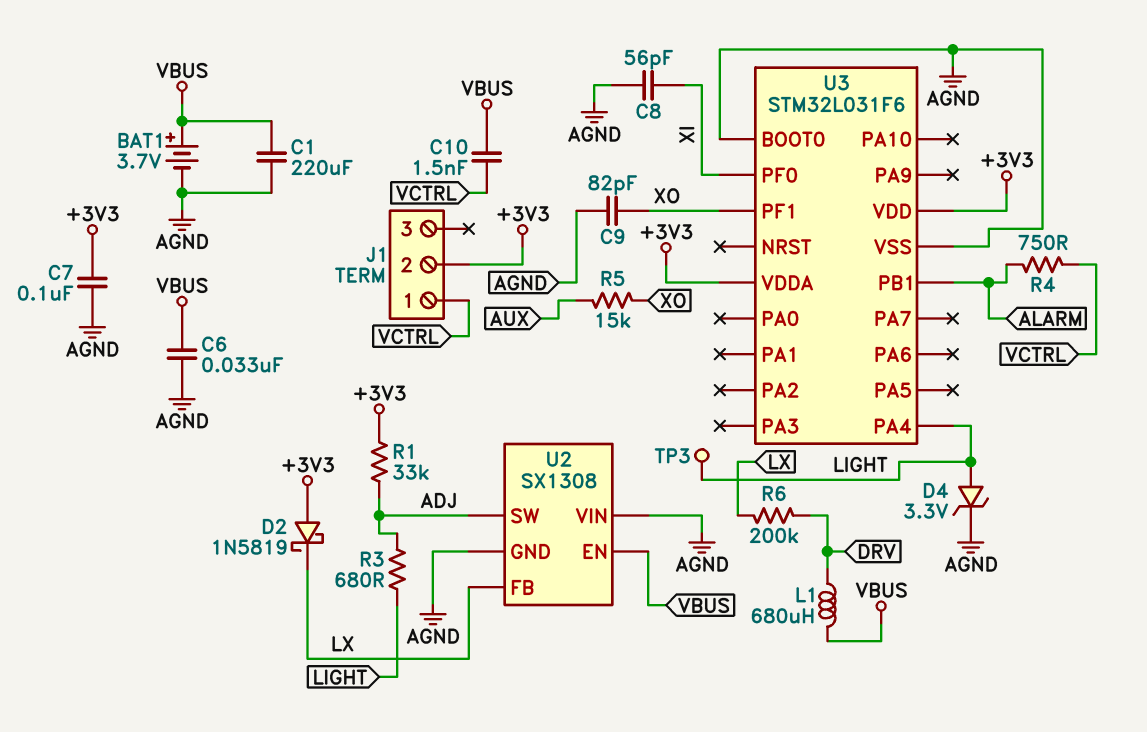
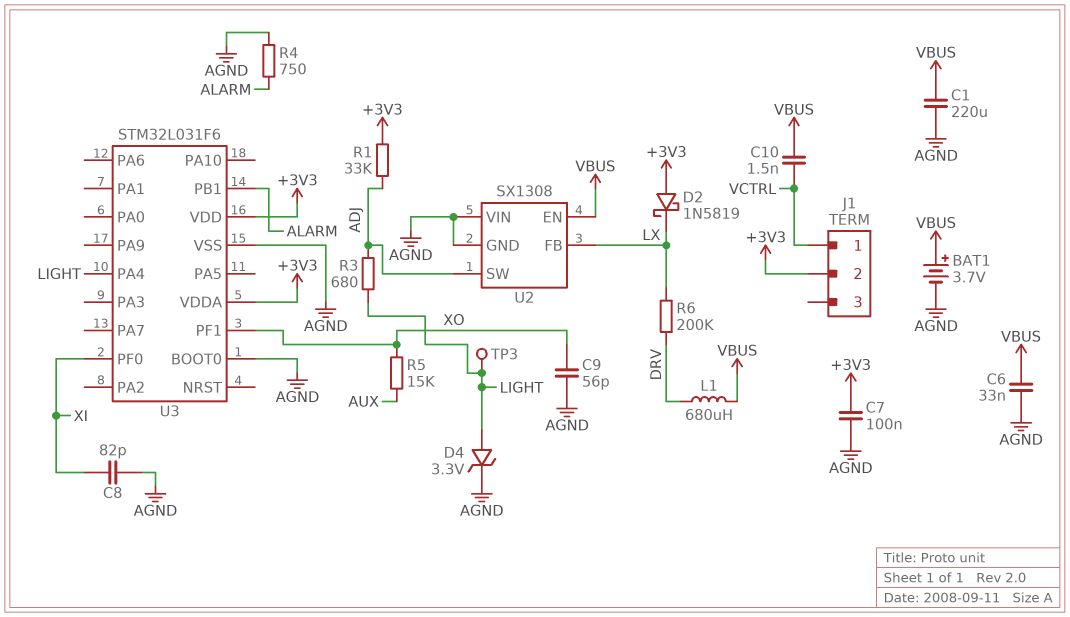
C8: 56pF (AGND, XI) -> 82pF (AGND, XI)
C9: 82pF (AGND, XO) -> 56pF (AGND, XO)
R4: 750 (ALARM, VCTRL) -> 750 (AGND, ALARM)

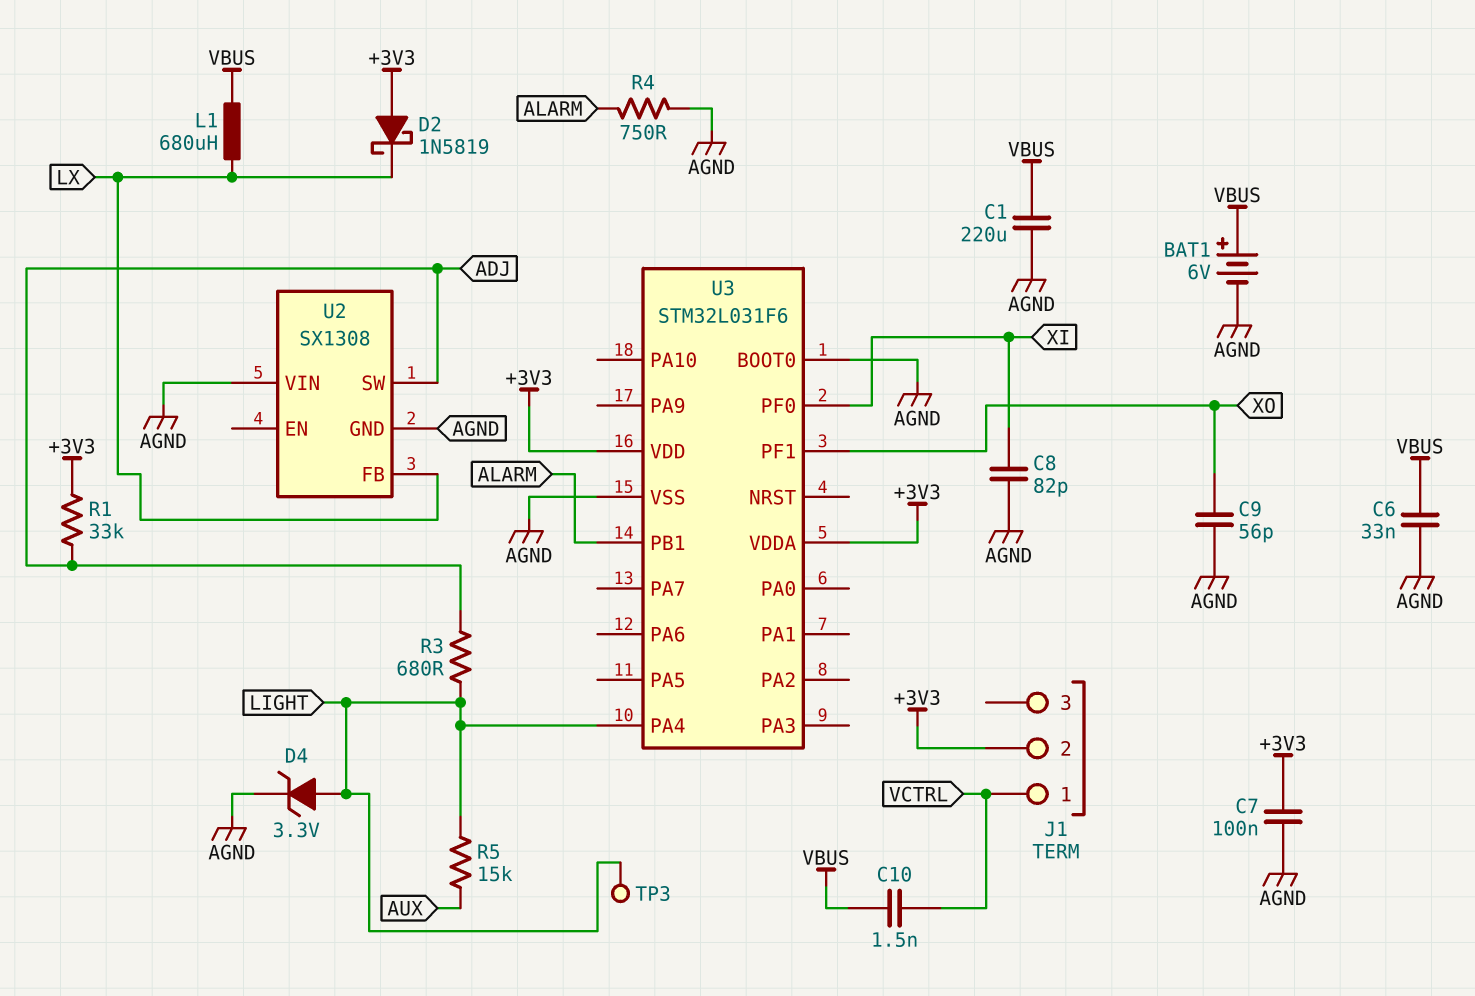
BAT1: 3.7V (plus VBUS, minus AGND) -> 6V (plus VBUS, minus AGND)
L1: 680uH (DRV, VBUS) -> 680uH (LX, VBUS)
R5: 15k (AUX, XO) -> 15k (AUX, LIGHT)
R6: 200k (DRV, LX) -> none
U2 pin EN: VBUS -> none

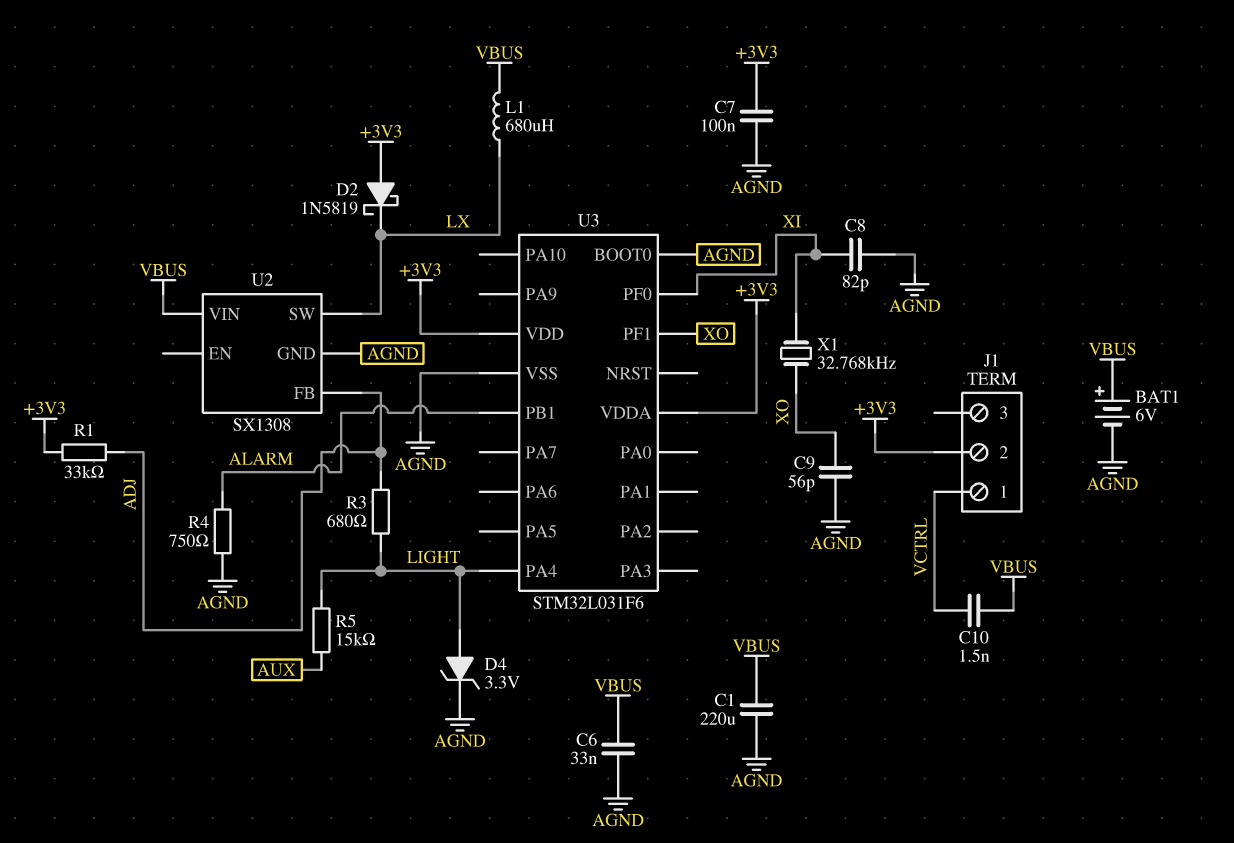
TP3: test point (LIGHT) -> none
U2 pin FB: LX -> ADJ
U2 pin SW: ADJ -> LX
U2 pin VIN: AGND -> VBUS
X1: none -> 32.768kHz (XI, XO)

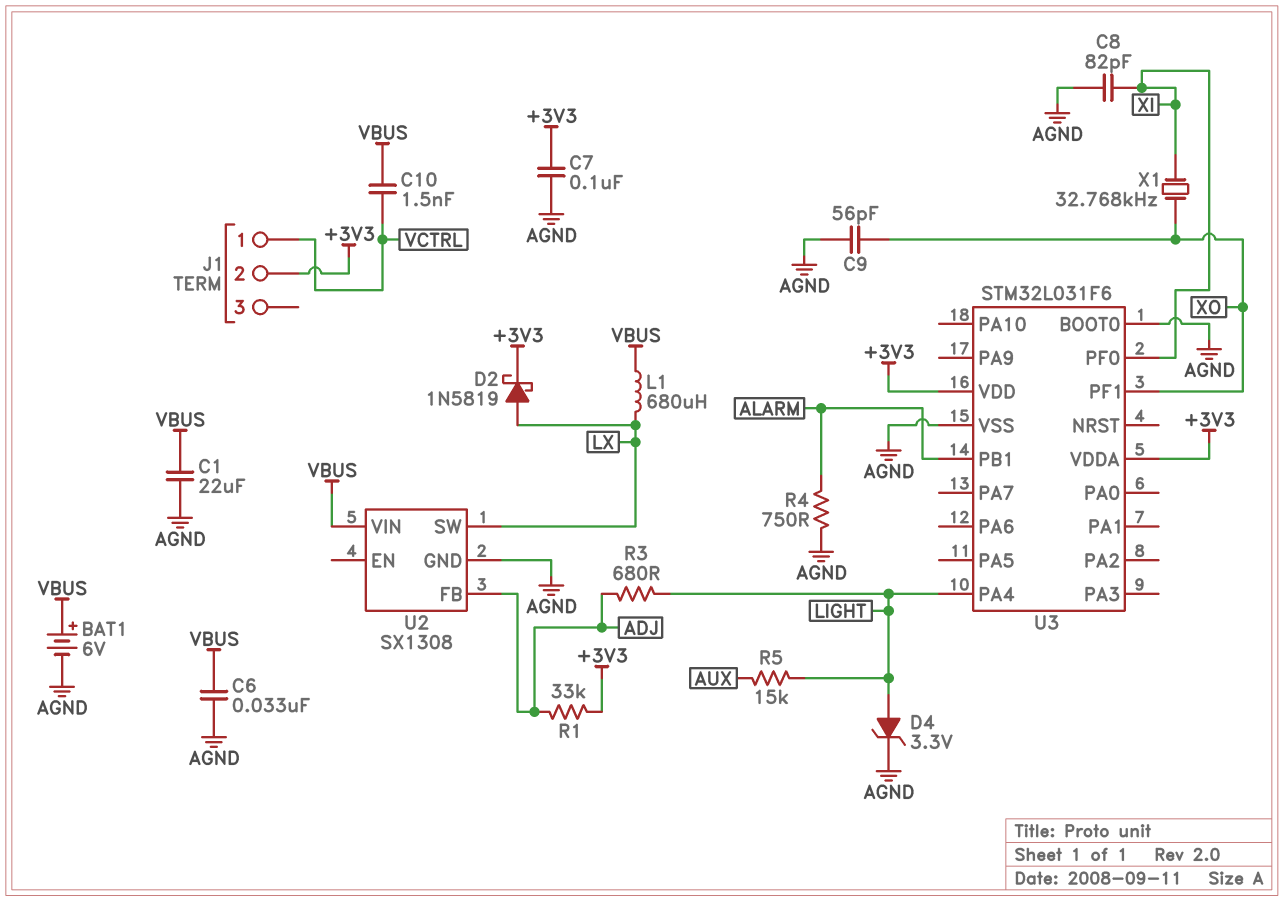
C1: 220uF (AGND, VBUS) -> 22uF (AGND, VBUS)
D2: schottky 1N5819 (A +3V3, K LX) -> schottky 1N5819 (A LX, K +3V3)

